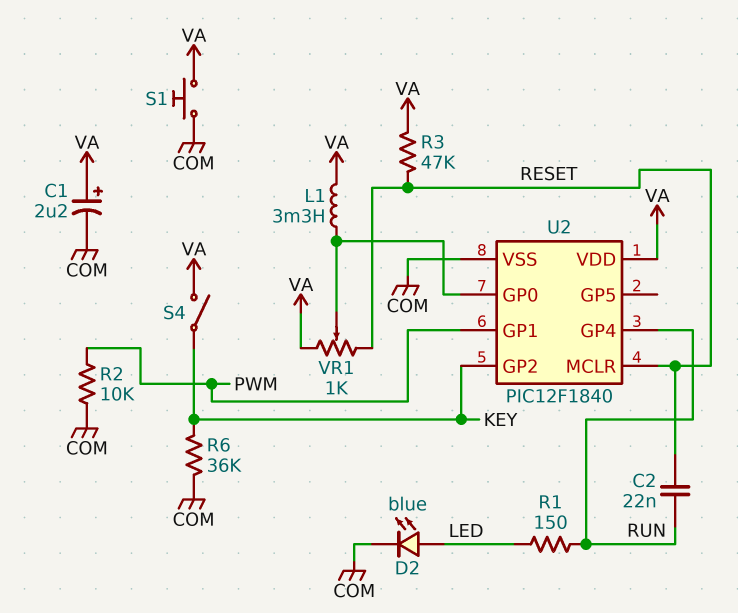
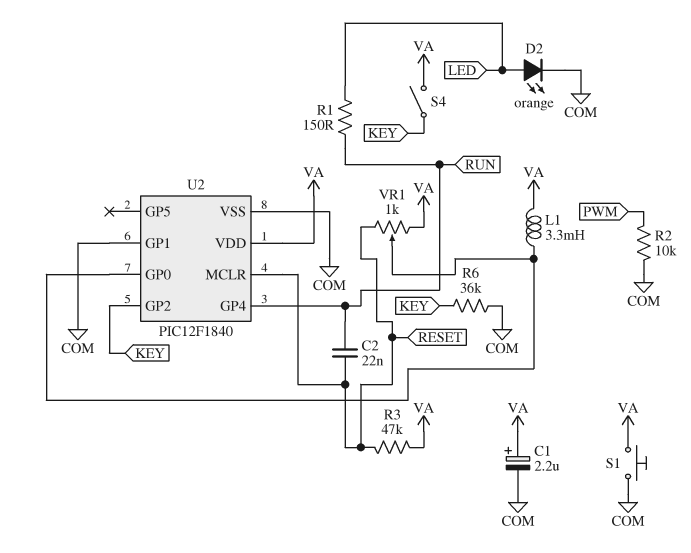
D2: LED blue (A LED, K COM) -> LED orange (A LED, K COM)
U2 pin GP1: PWM -> COM

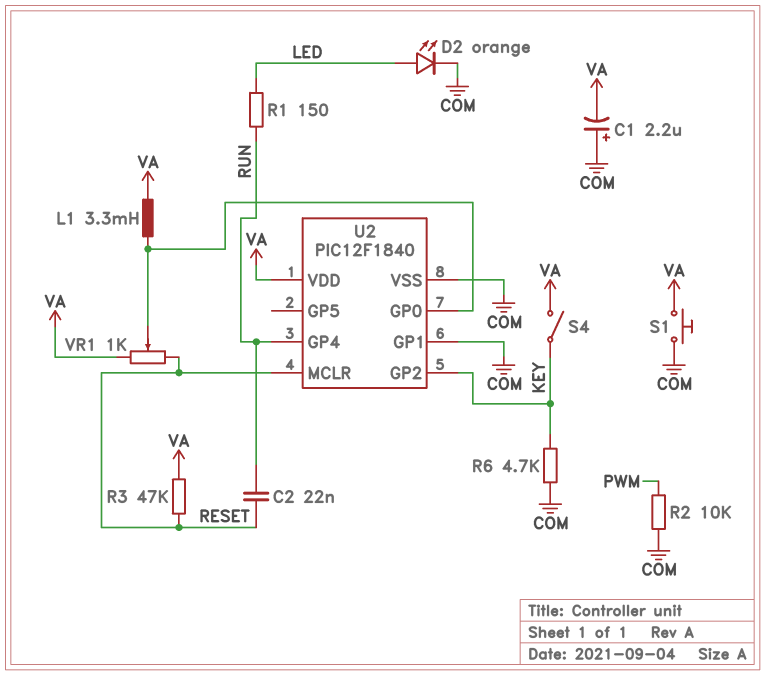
C1: 2.2uF (plus VA, minus COM) -> 2.2uF (plus COM, minus VA)
R6: 36k (COM, KEY) -> 4.7k (COM, KEY)

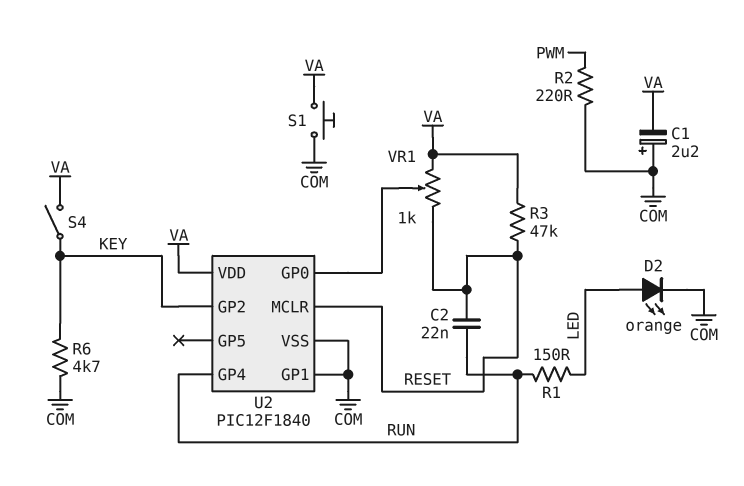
L1: 3.3mH (U2/GP0, VA) -> none
R2: 10k (COM, PWM) -> 220 (COM, PWM)

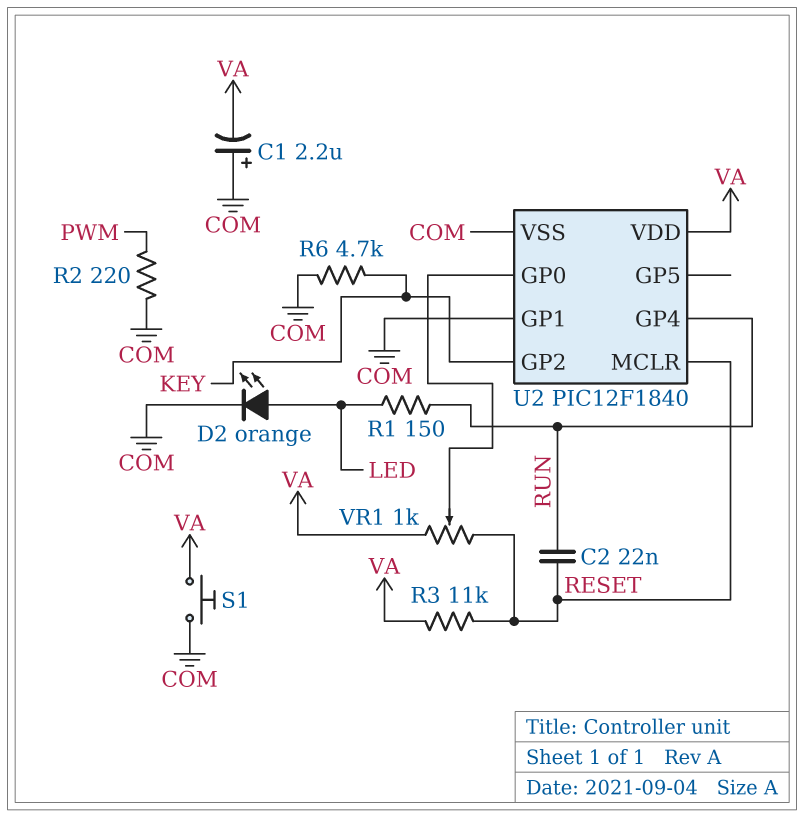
R3: 47k (RESET, VA) -> 11k (RESET, VA)
S4: switch (KEY, VA) -> none

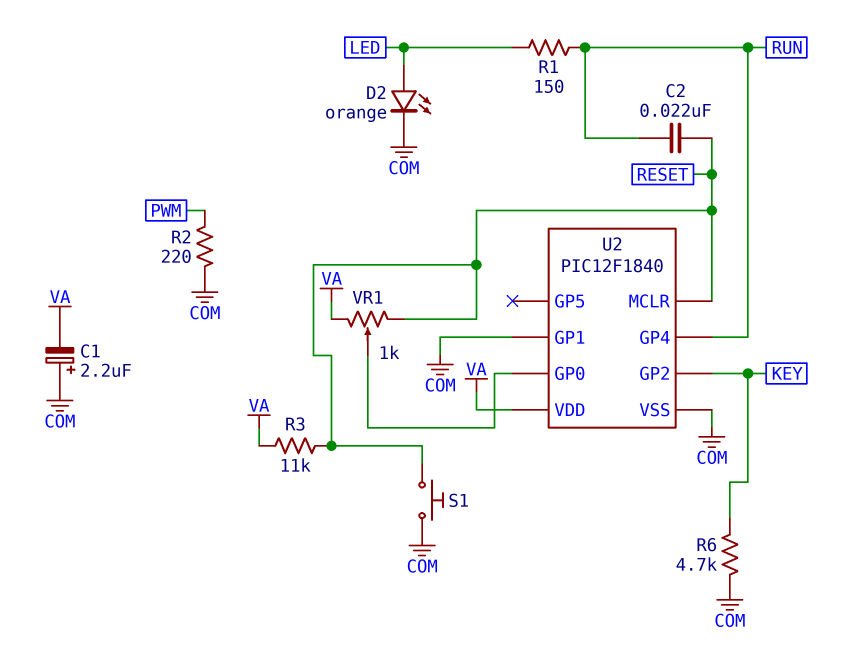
S1: button (COM, VA) -> button (COM, RESET)

